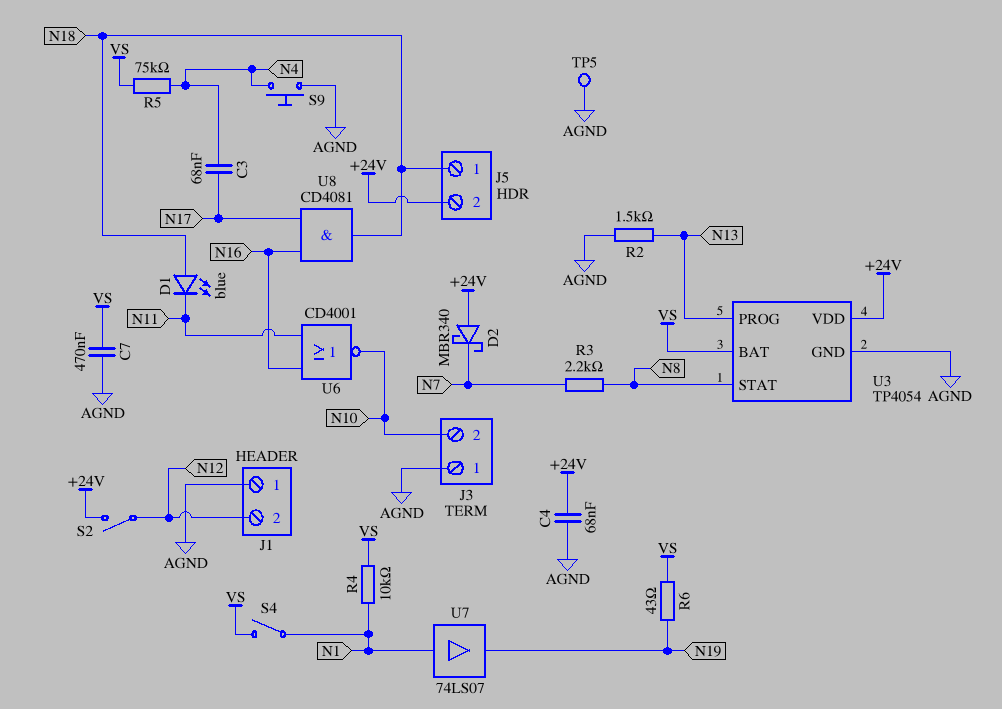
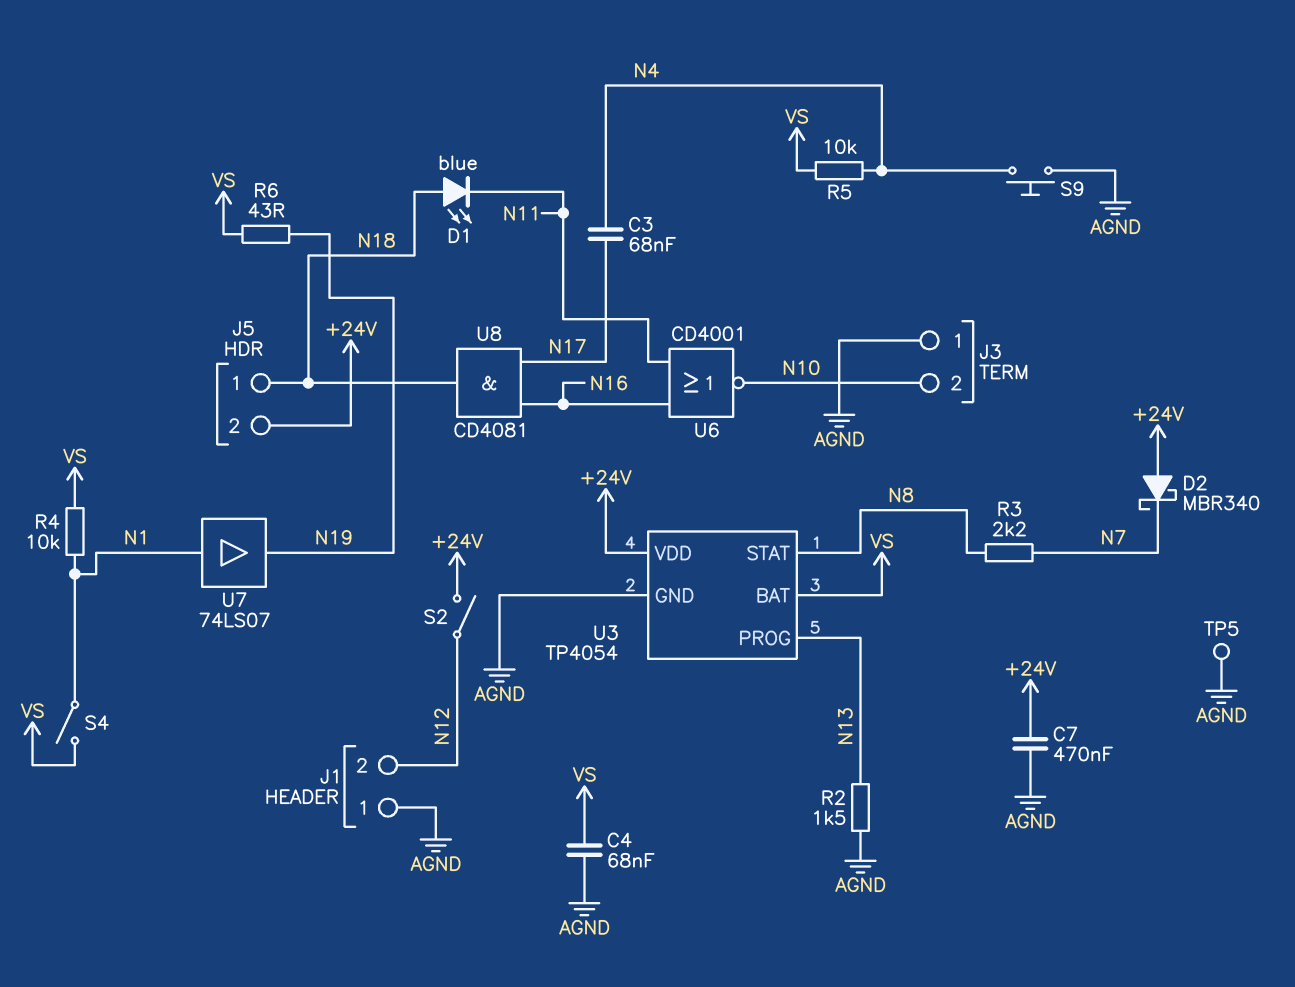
C4: 68nF (+24V, AGND) -> 68nF (AGND, VS)
C7: 470nF (AGND, VS) -> 470nF (+24V, AGND)
R5: 75k (N4, VS) -> 10k (N4, VS)

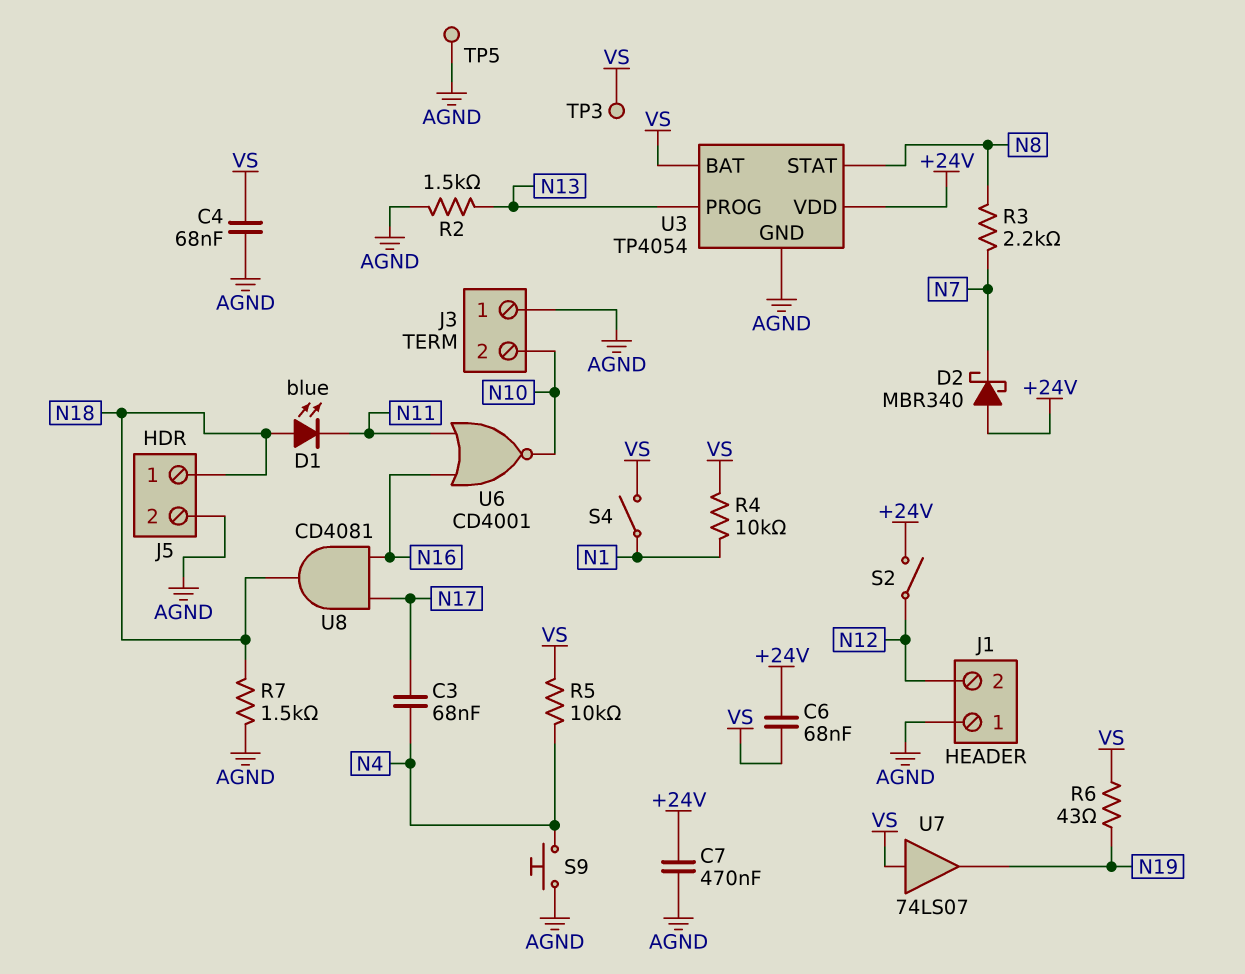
C6: none -> 68nF (+24V, VS)
J5 pin 2: +24V -> AGND
R7: none -> 1.5k (AGND, N18)
TP3: none -> test point (VS)
U7: buffer 74LS07 (in N1, out N19) -> buffer 74LS07 (in VS, out N19)

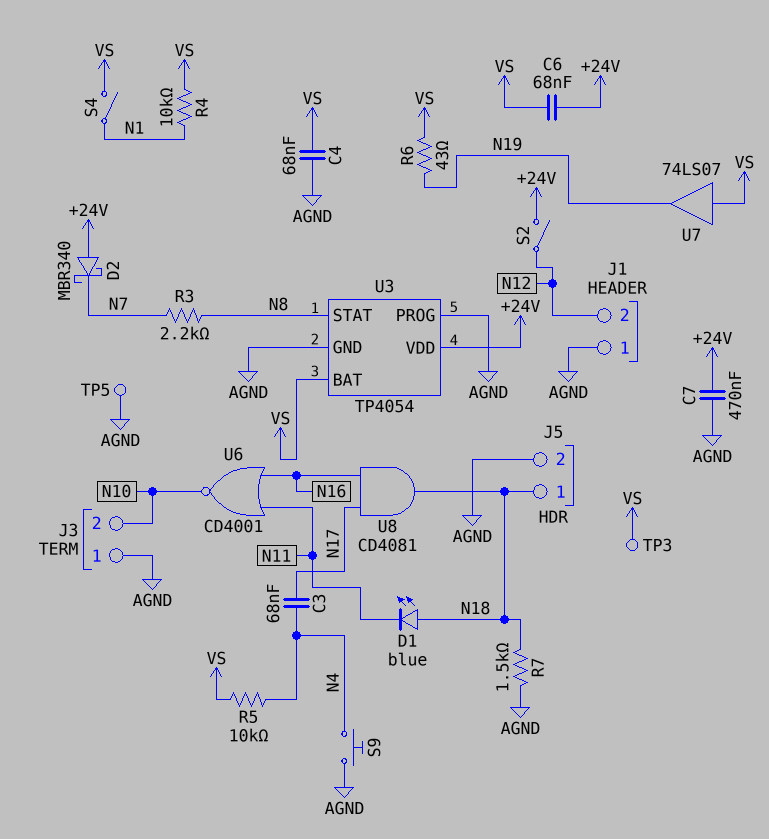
R2: 1.5k (AGND, N13) -> none
U3 pin PROG: N13 -> AGND

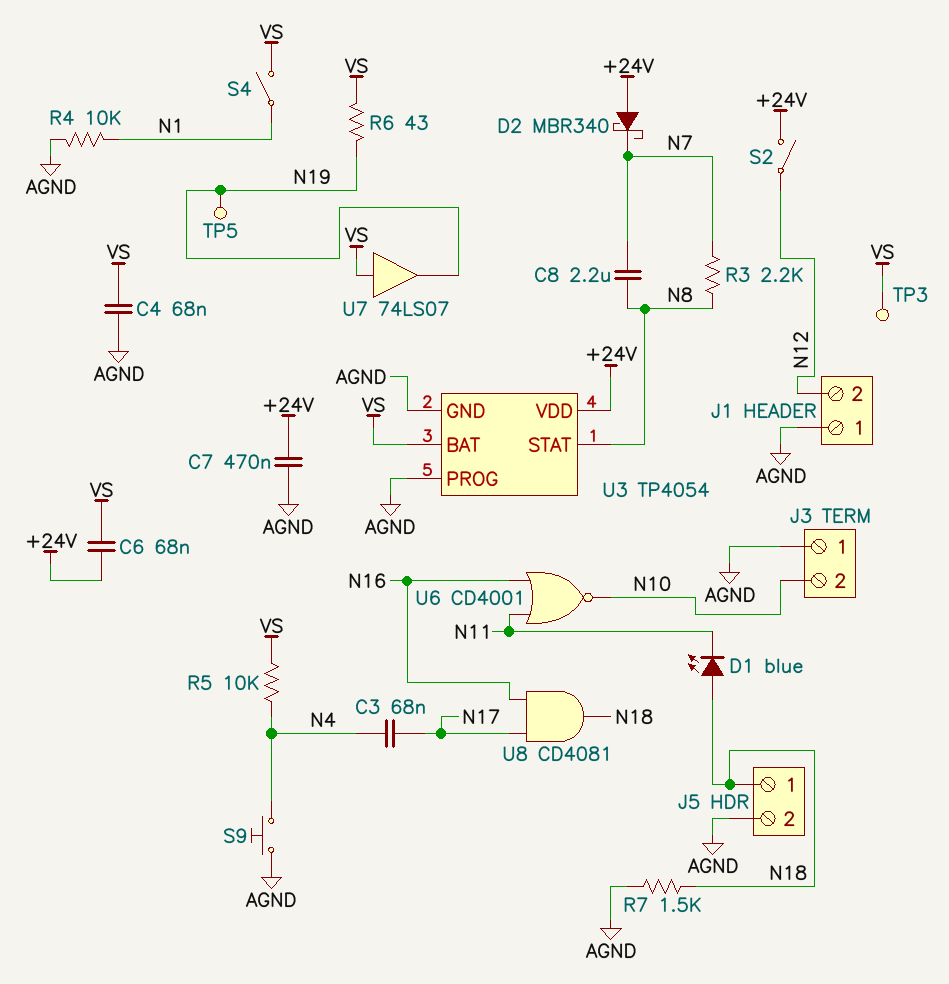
C8: none -> 2.2uF (N7, N8)
R4: 10k (N1, VS) -> 10k (AGND, N1)
TP5: test point (AGND) -> test point (N19)

